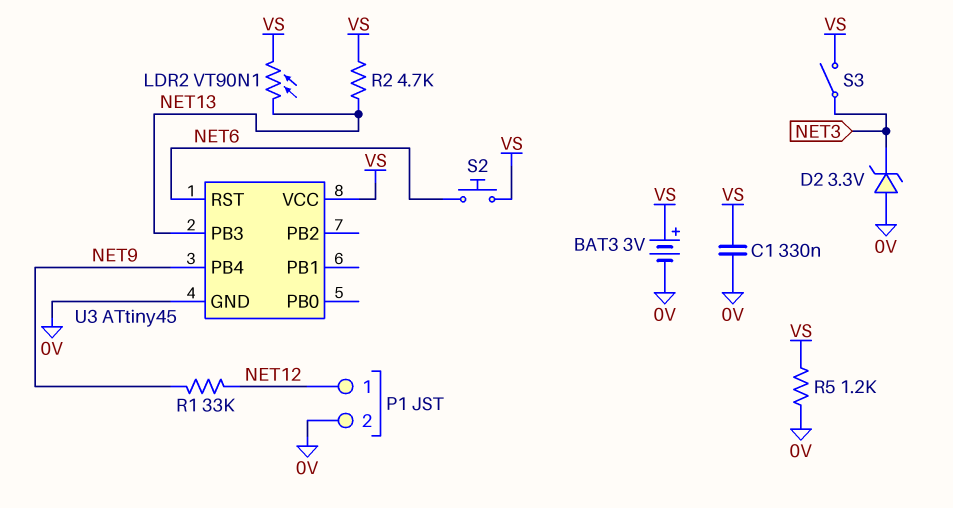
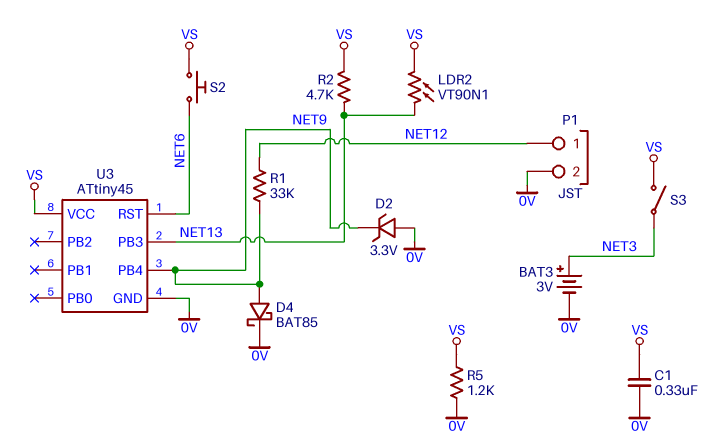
BAT3: 3V (plus VS, minus 0V) -> 3V (plus NET3, minus 0V)
D2: zener 3.3V (A 0V, K NET3) -> zener 3.3V (A 0V, K NET9)
D4: none -> schottky BAT85 (A NET9, K 0V)

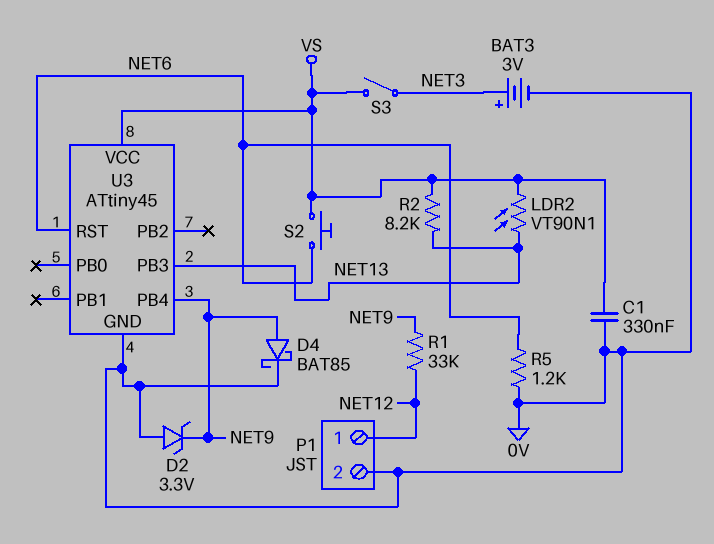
R2: 4.7k (NET13, VS) -> 8.2k (NET13, VS)
R5: 1.2k (0V, VS) -> 1.2k (0V, NET6)

